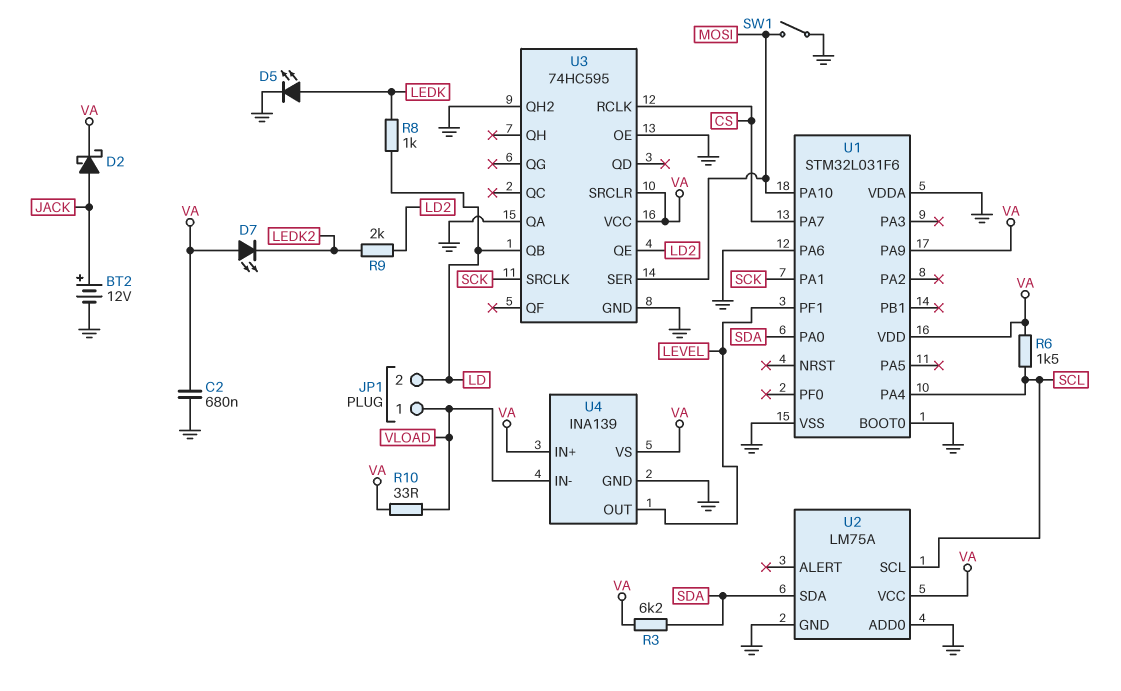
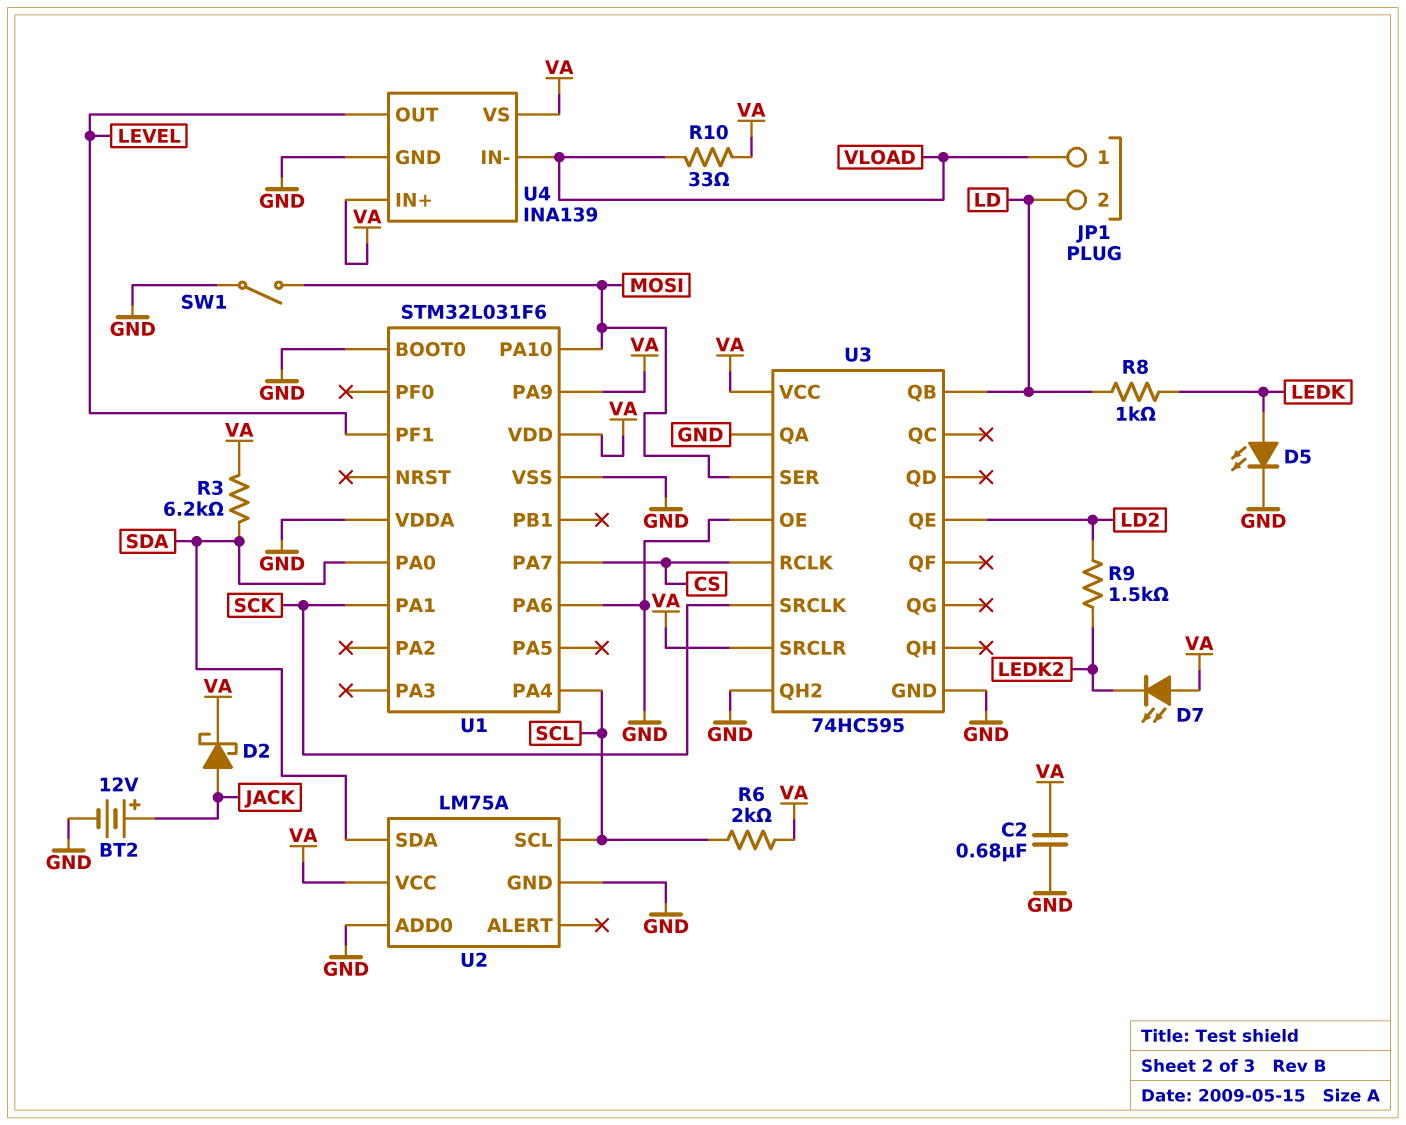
R6: 1.5k (SCL, VA) -> 2k (SCL, VA)
R9: 2k (LD2, LEDK2) -> 1.5k (LD2, LEDK2)

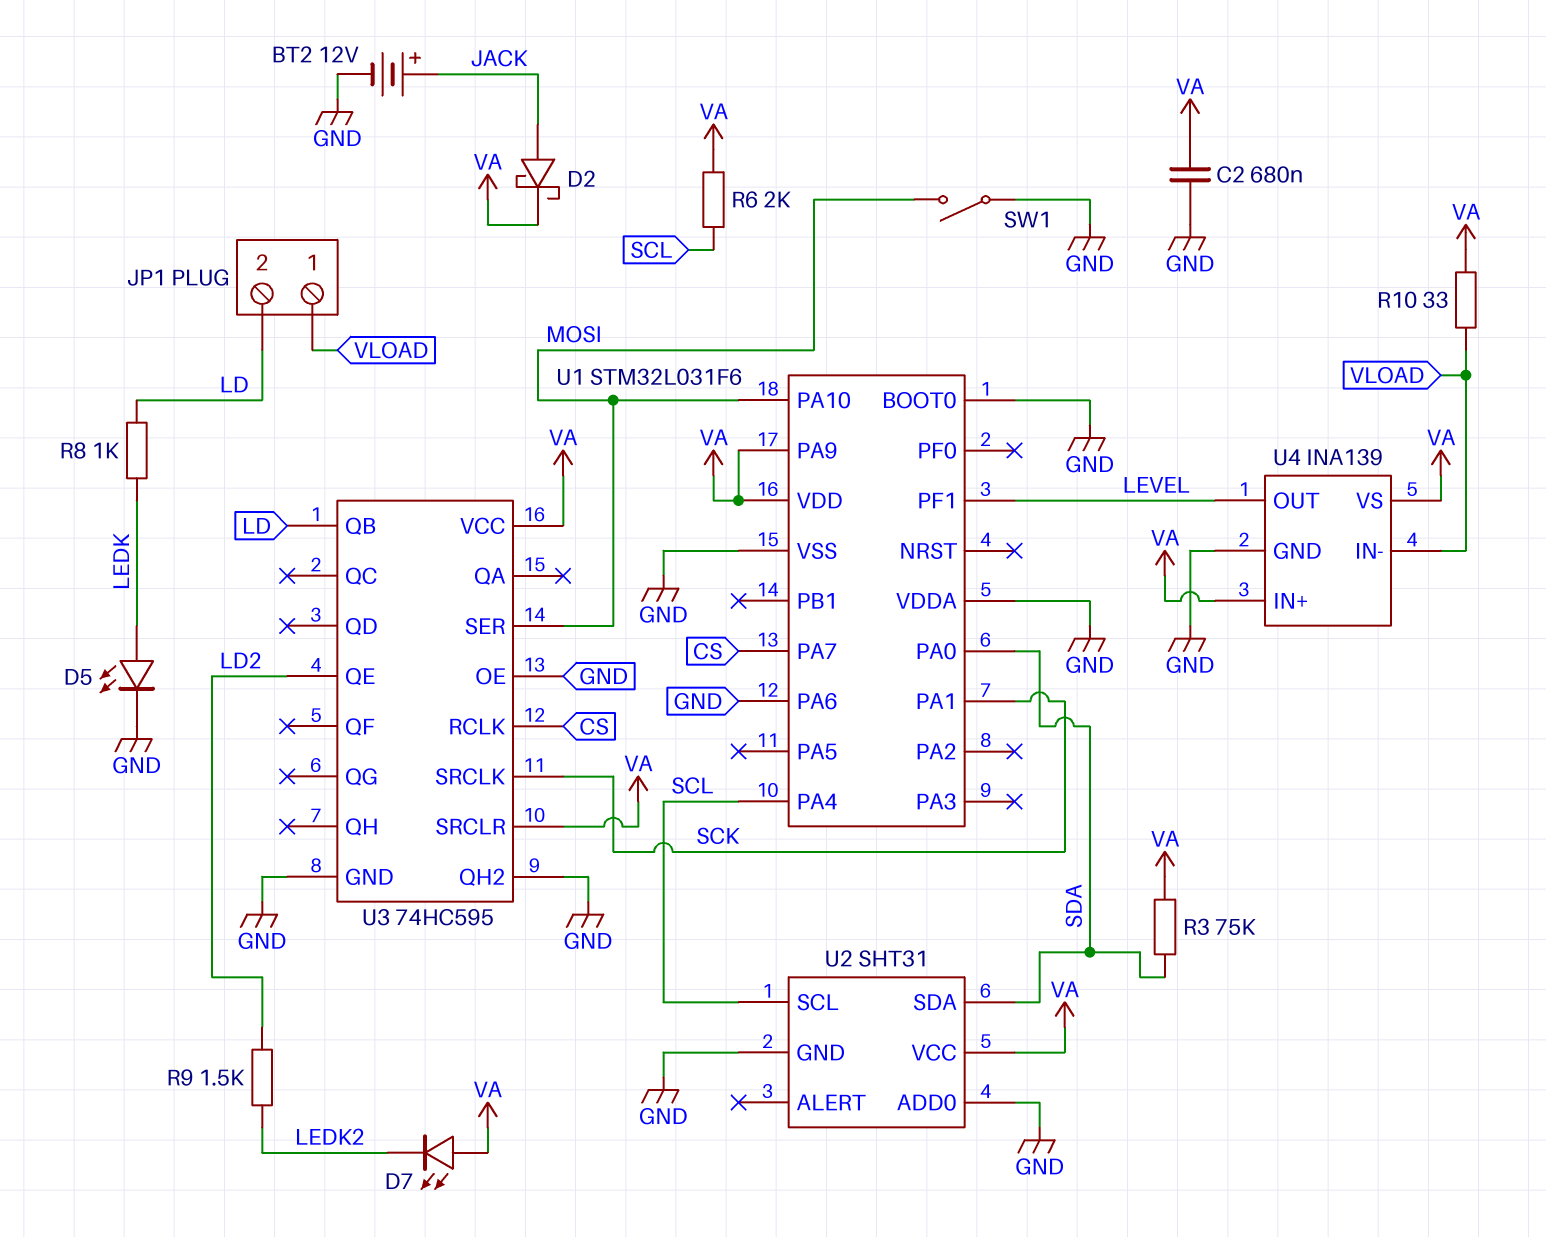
R3: 6.2k (SDA, VA) -> 75k (SDA, VA)
U2: LM75A -> SHT31
U3 pin QA: GND -> none

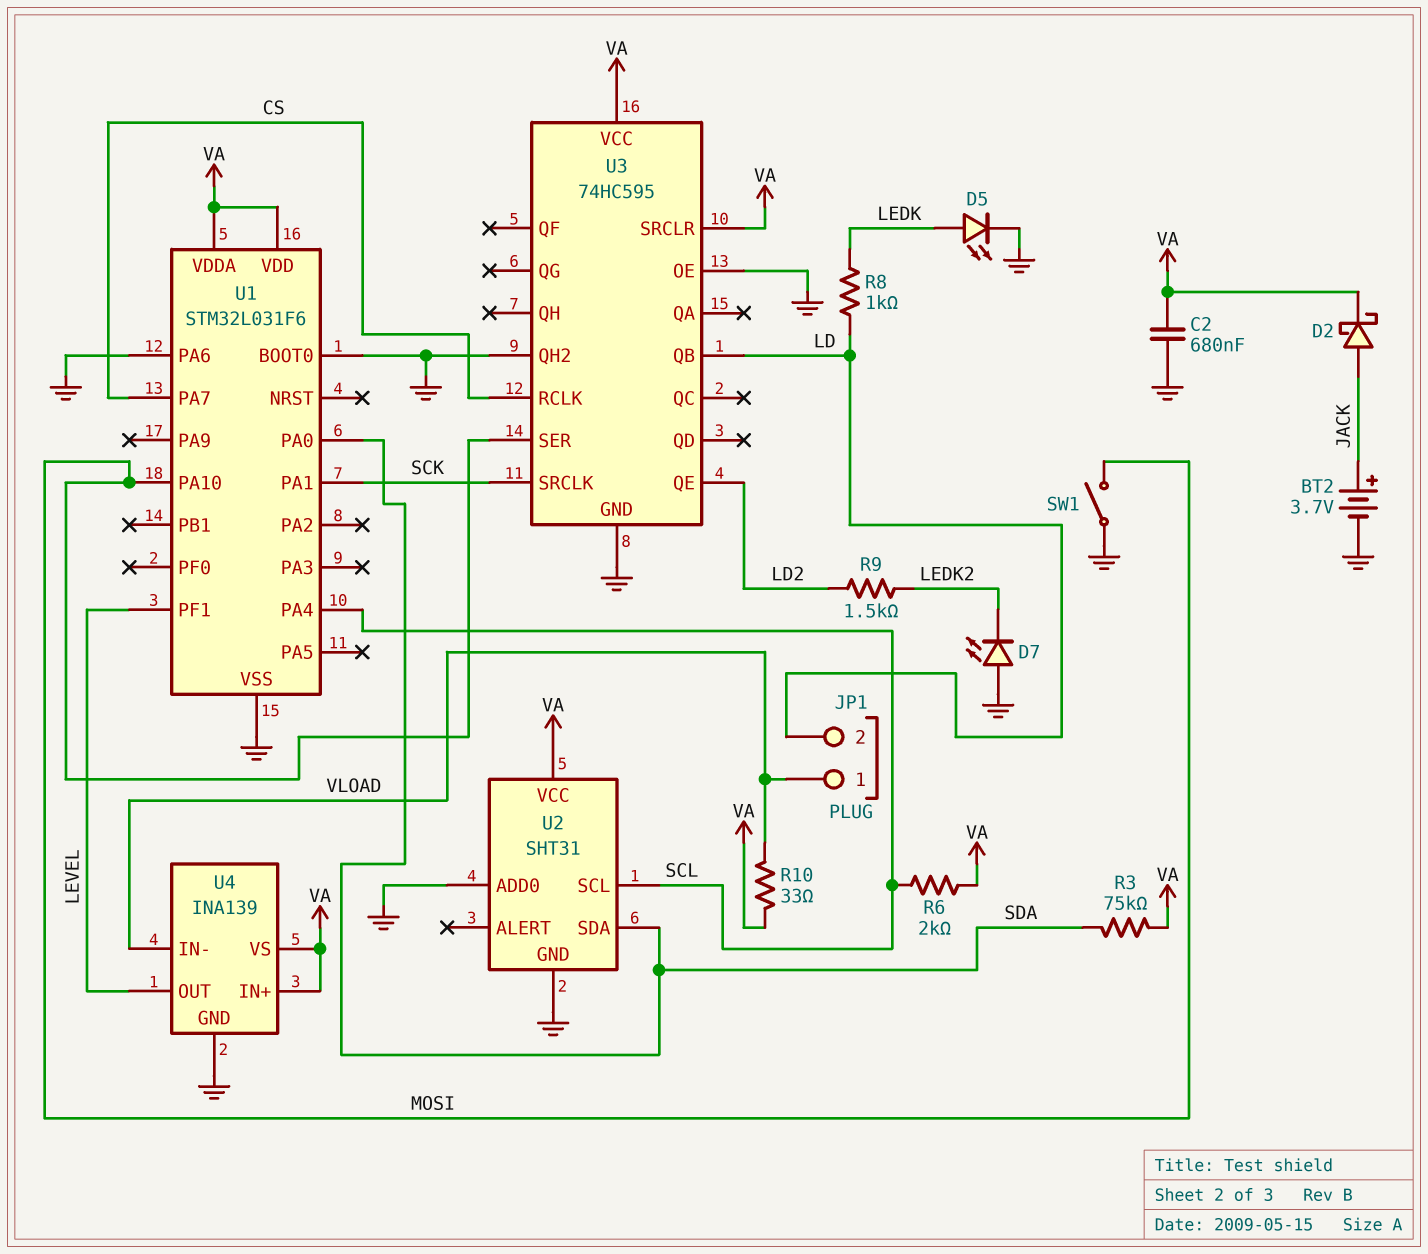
BT2: 12V (plus JACK, minus GND) -> 3.7V (plus JACK, minus GND)
D7: LED (A VA, K LEDK2) -> LED (A GND, K LEDK2)
U1 pin PA9: VA -> none
U1 pin VDDA: GND -> VA

